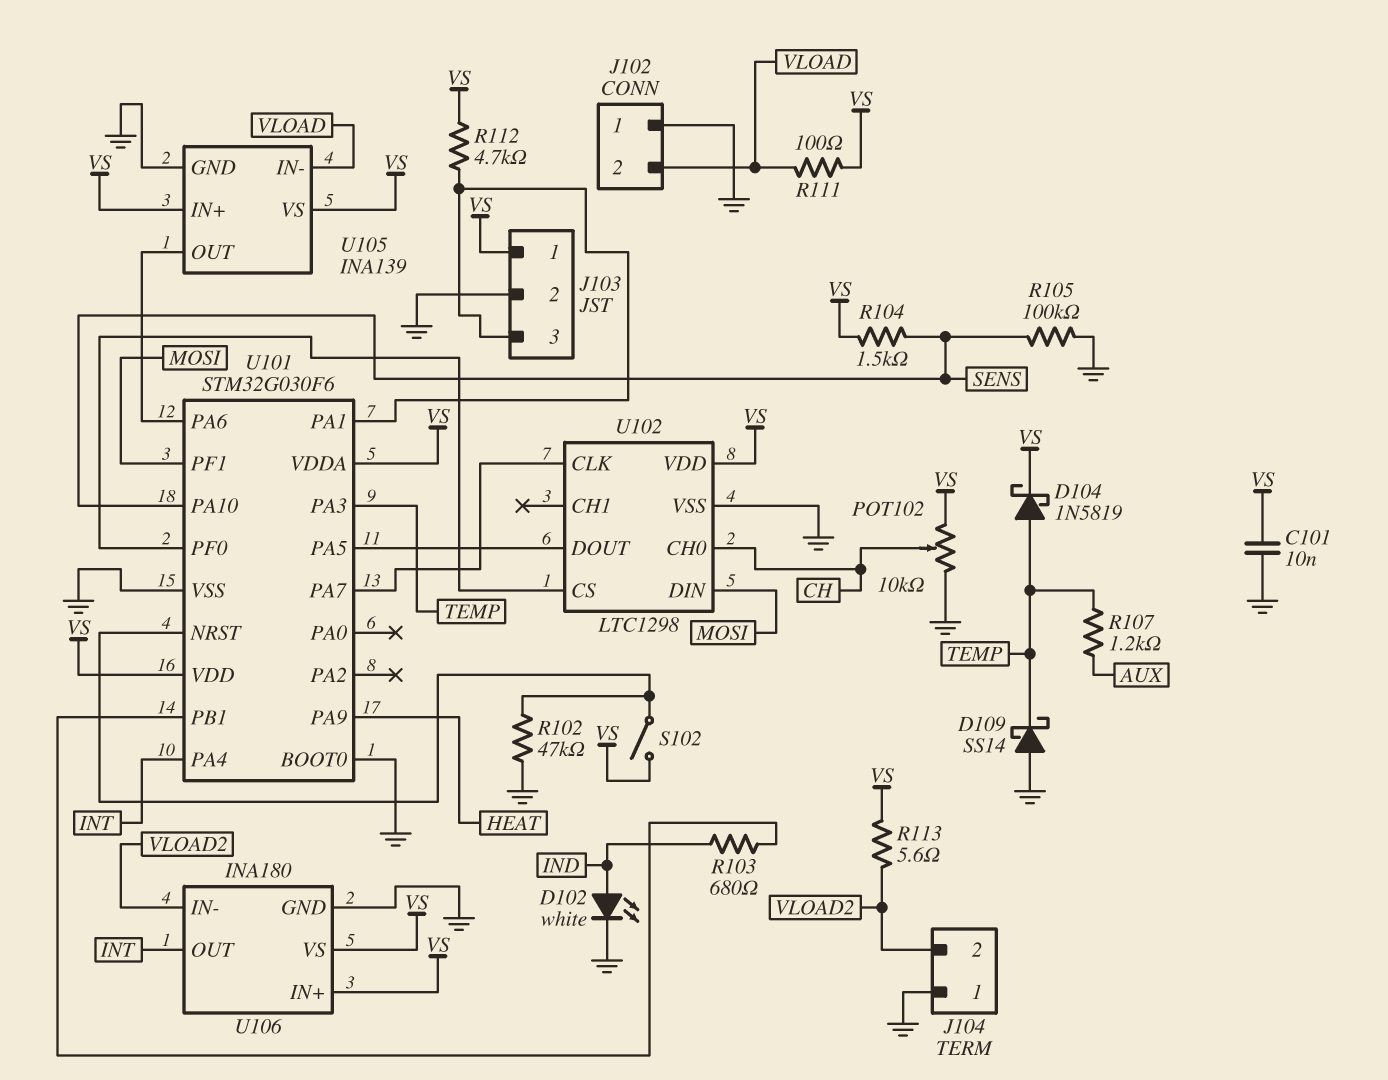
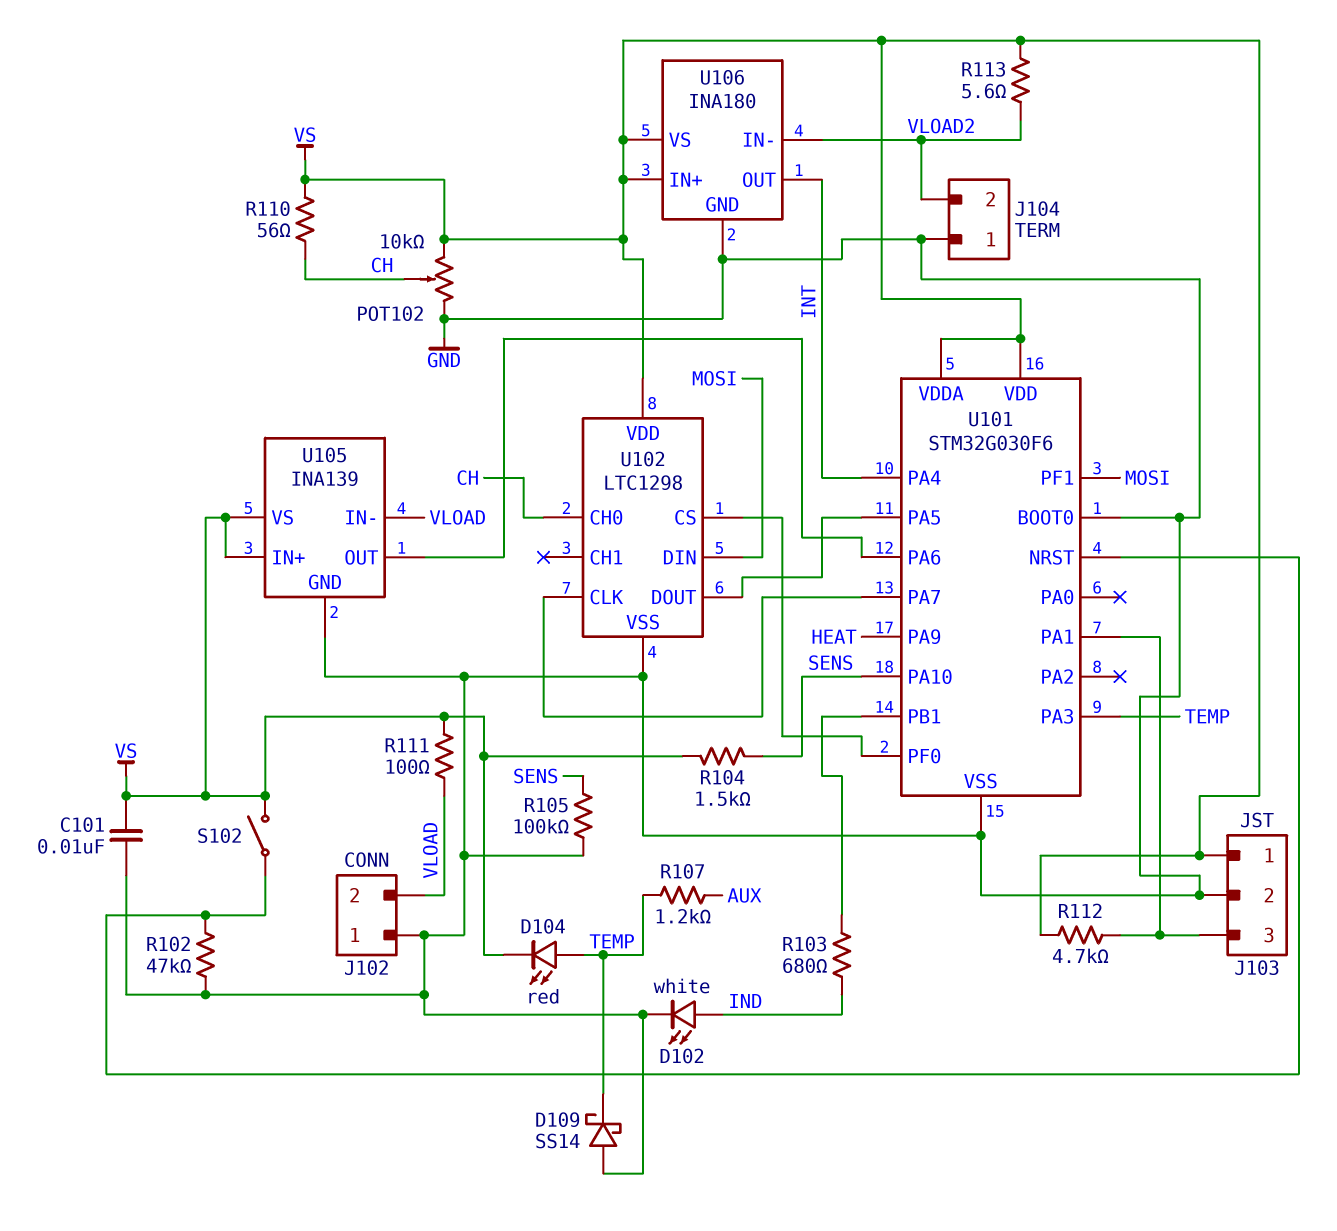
D104: schottky 1N5819 (A TEMP, K VS) -> LED red (A TEMP, K VS)
R110: none -> 56 (CH, VS)

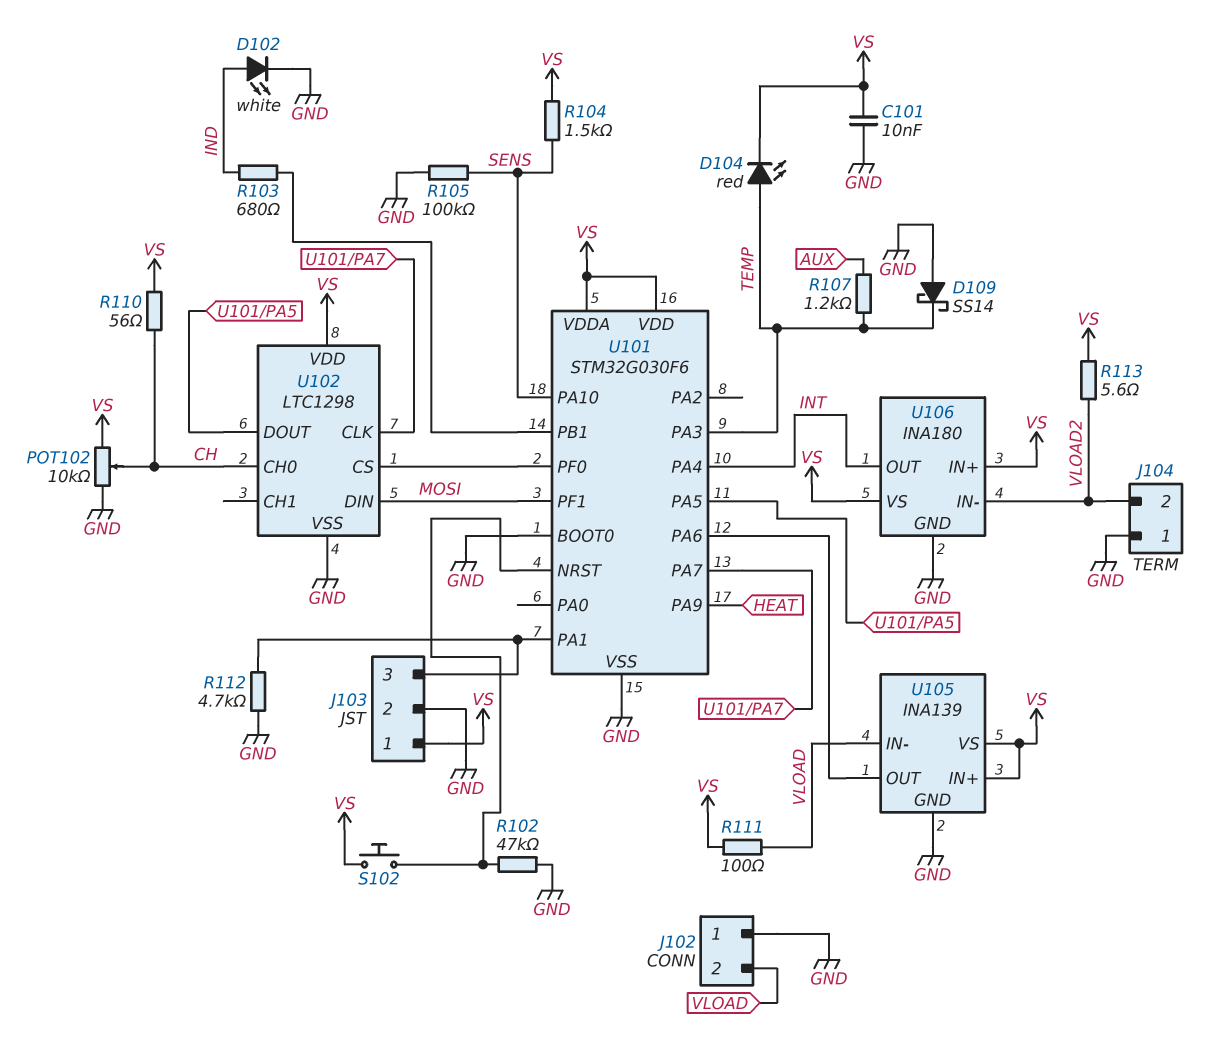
R112: 4.7k (J103/3, VS) -> 4.7k (GND, J103/3)
S102: switch (U101/NRST, VS) -> button (U101/NRST, VS)

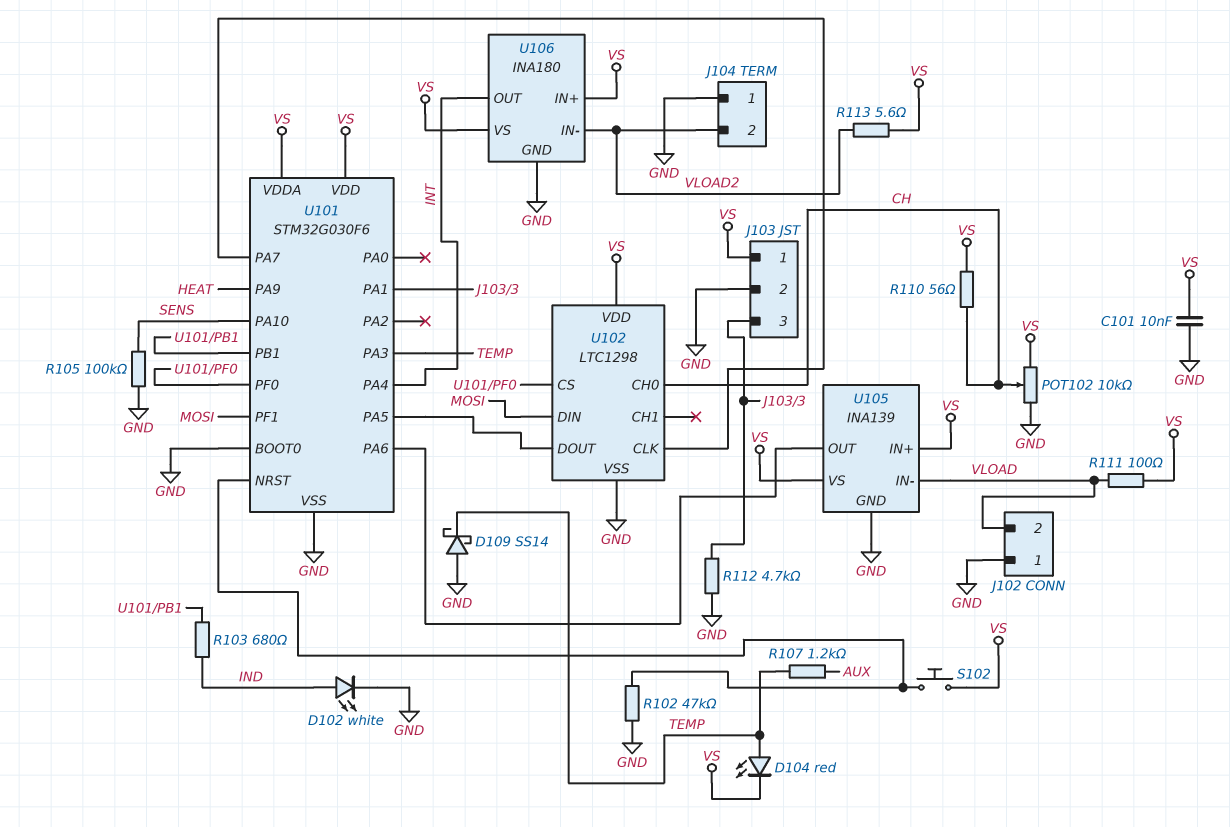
R104: 1.5k (SENS, VS) -> none

